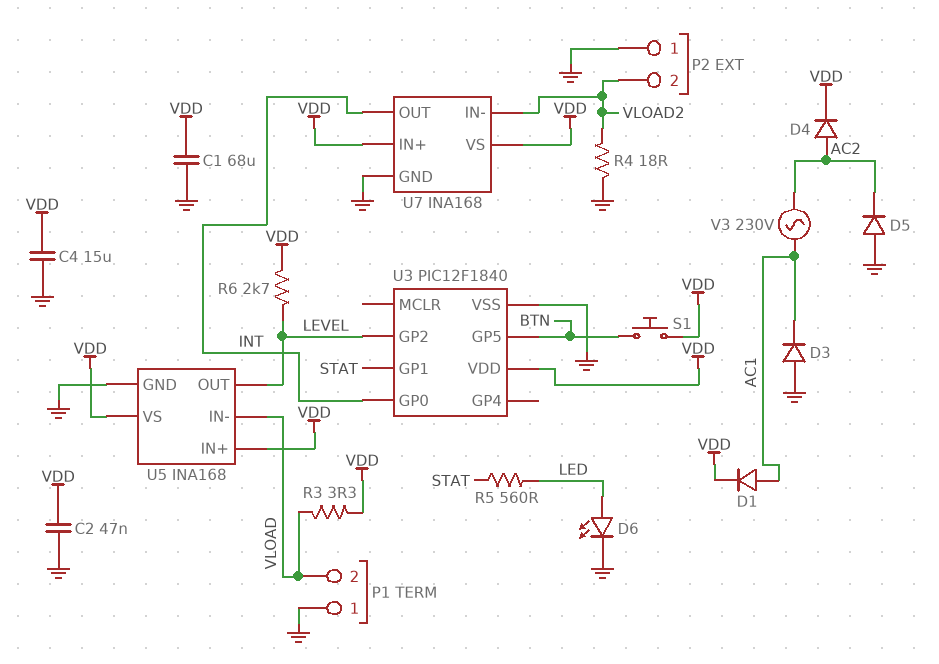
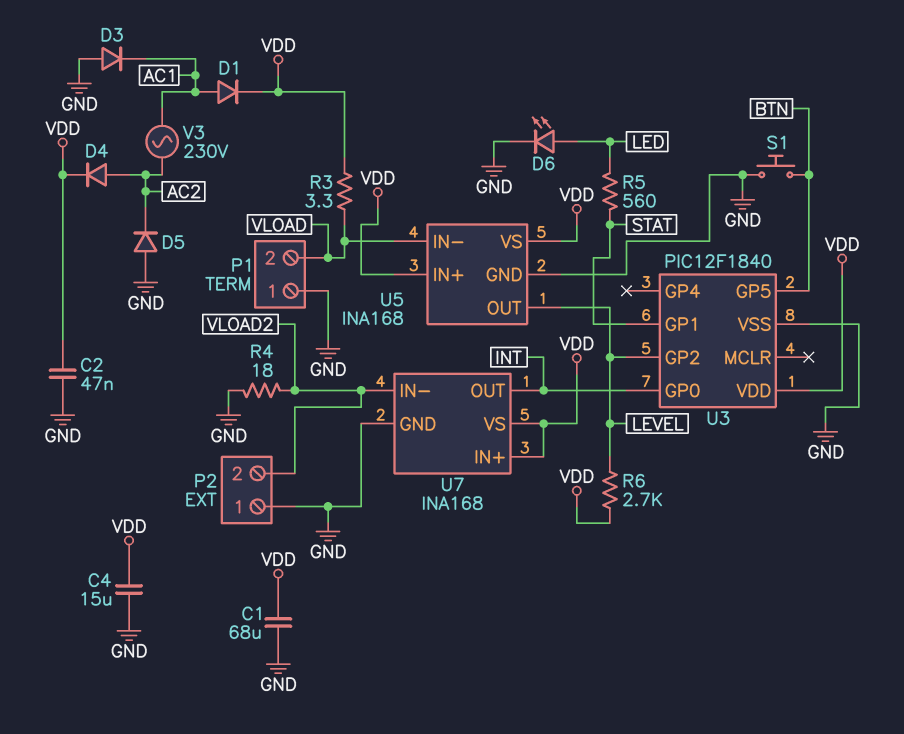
S1: button (BTN, VDD) -> button (BTN, GND)

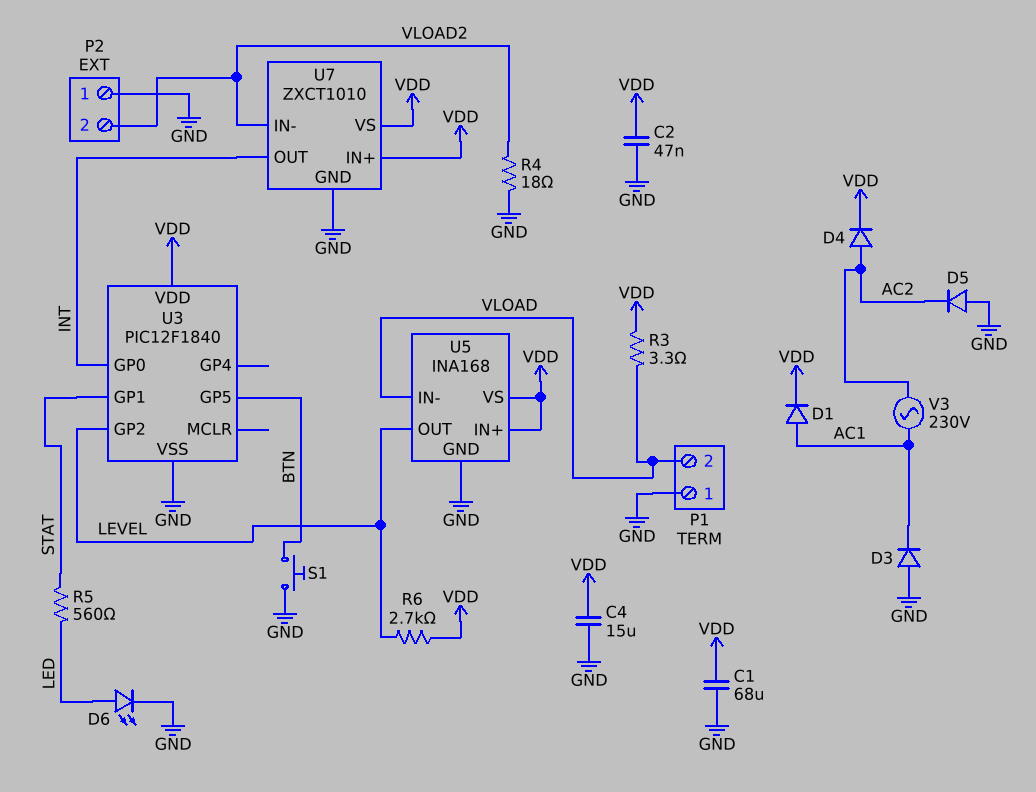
U7: INA168 -> ZXCT1010

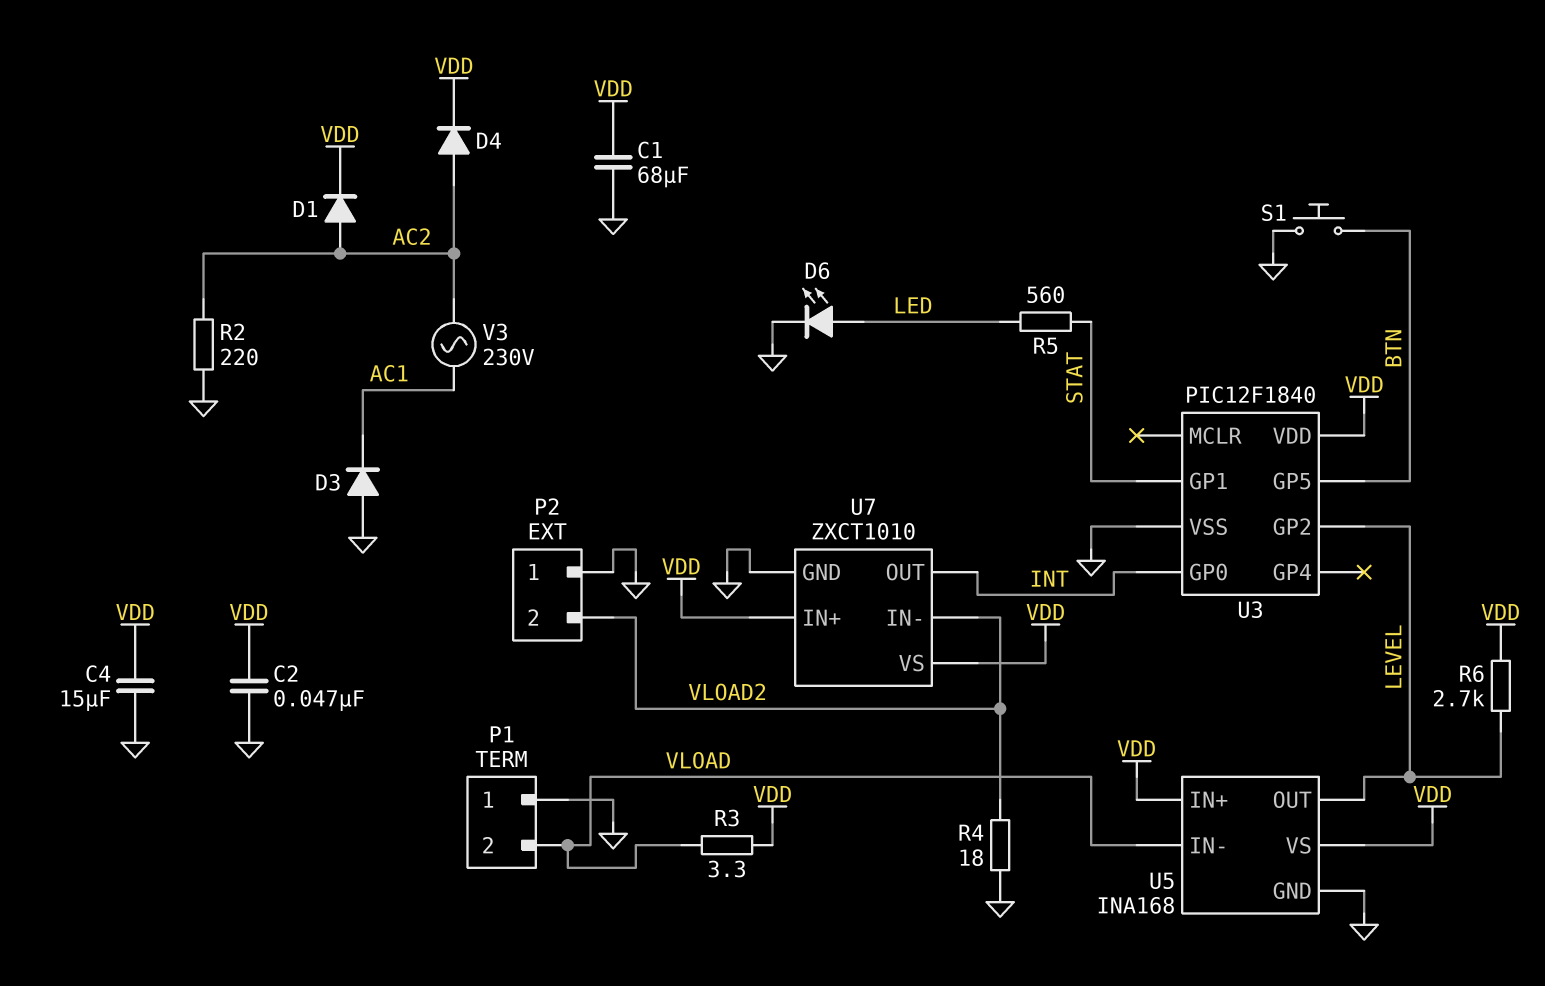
D1: diode (A AC1, K VDD) -> diode (A AC2, K VDD)
D5: diode (A GND, K AC2) -> none
R2: none -> 220 (AC2, GND)

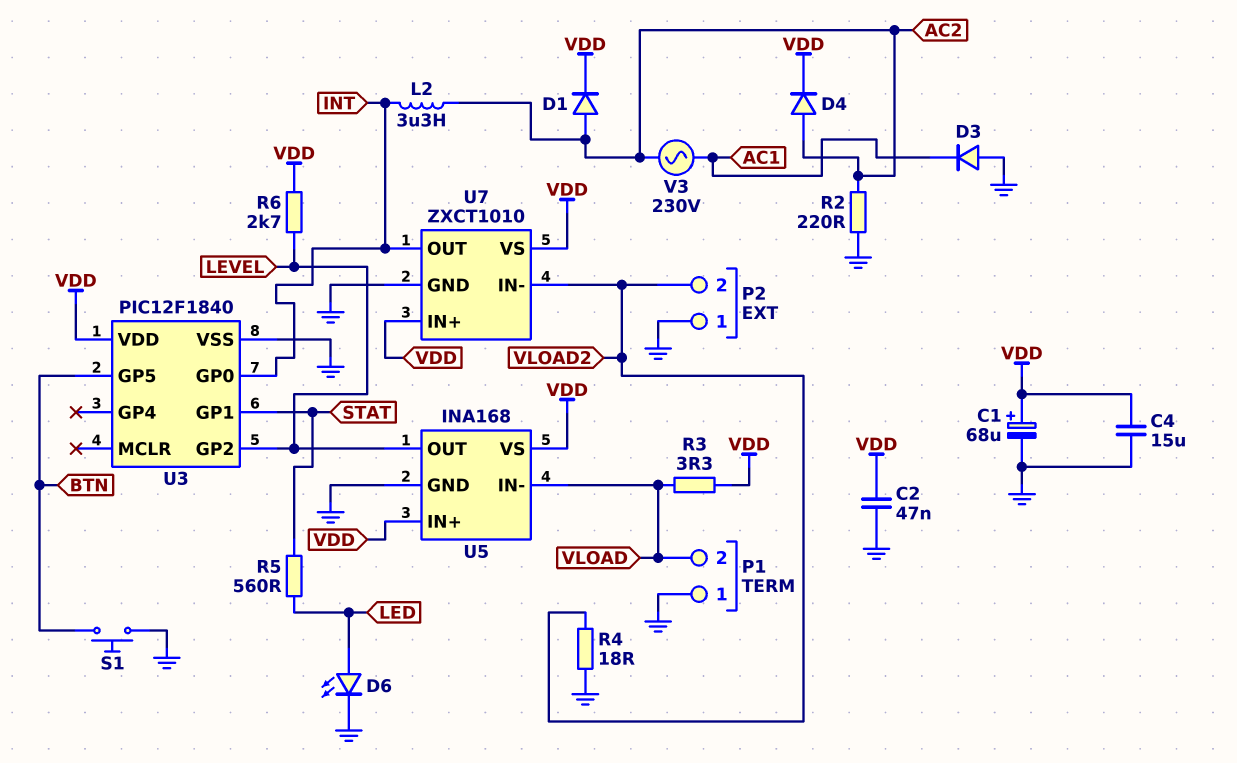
C1: 68uF (GND, VDD) -> 68uF (plus VDD, minus GND)
L2: none -> 3.3uH (AC2, INT)

